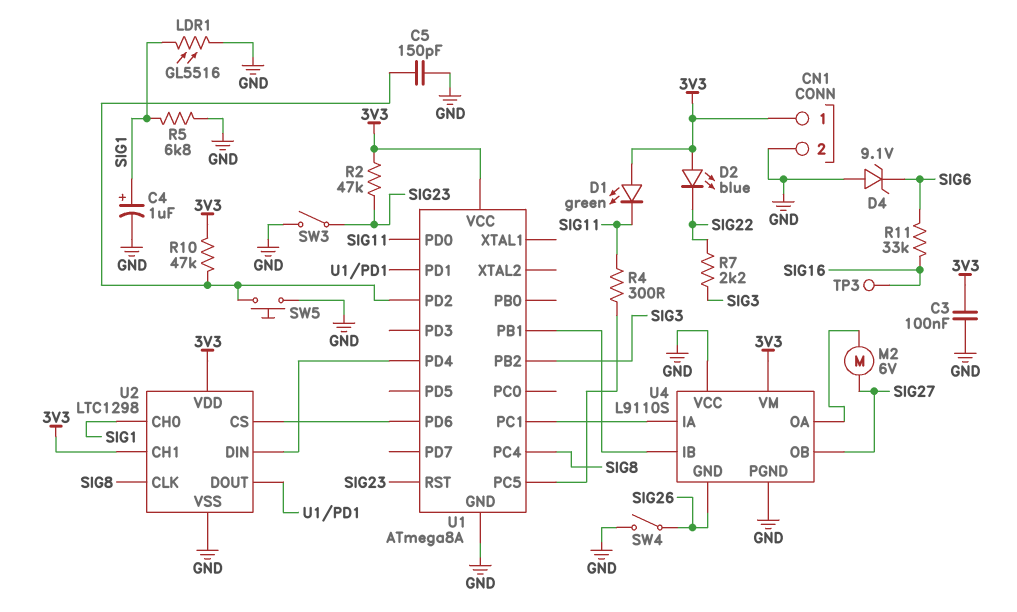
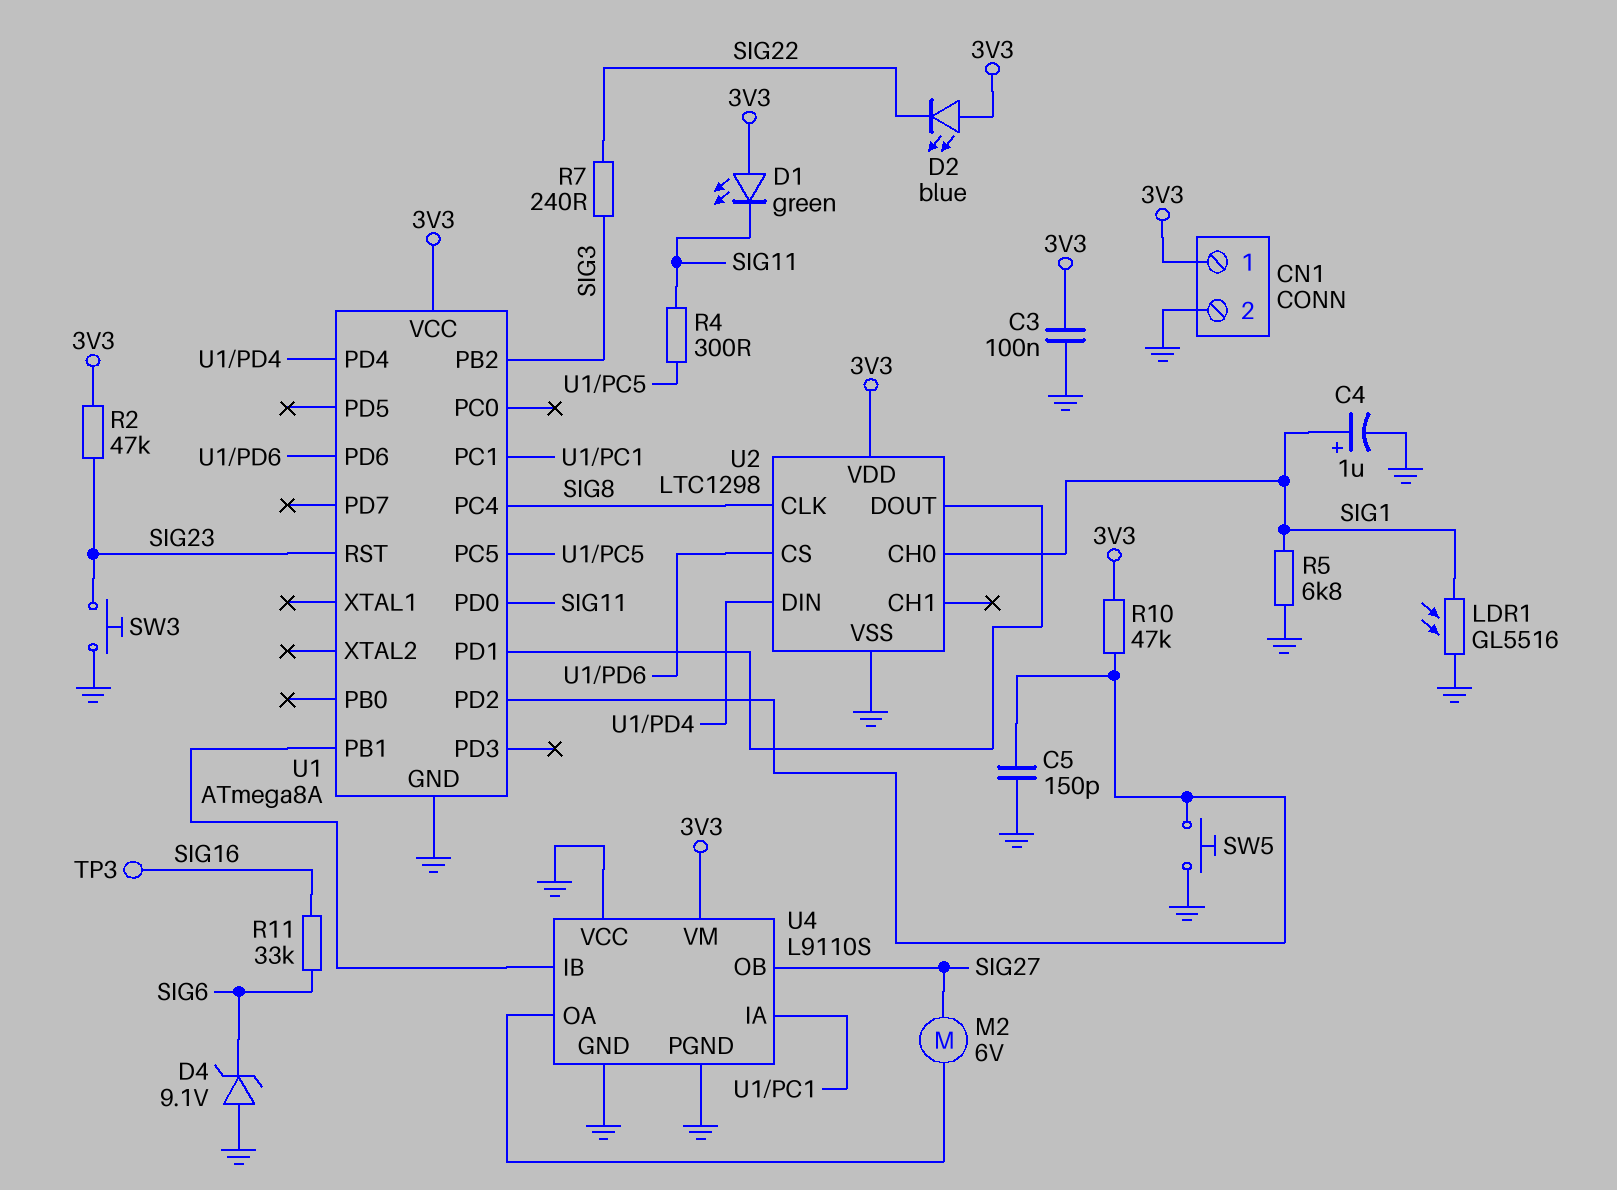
R7: 2.2k (SIG3, SIG22) -> 240 (SIG3, SIG22)
SW3: switch (GND, SIG23) -> button (GND, SIG23)
SW4: switch (GND, SIG26) -> none
U2 pin CH1: 3V3 -> none
U4 pin GND: SIG26 -> GND

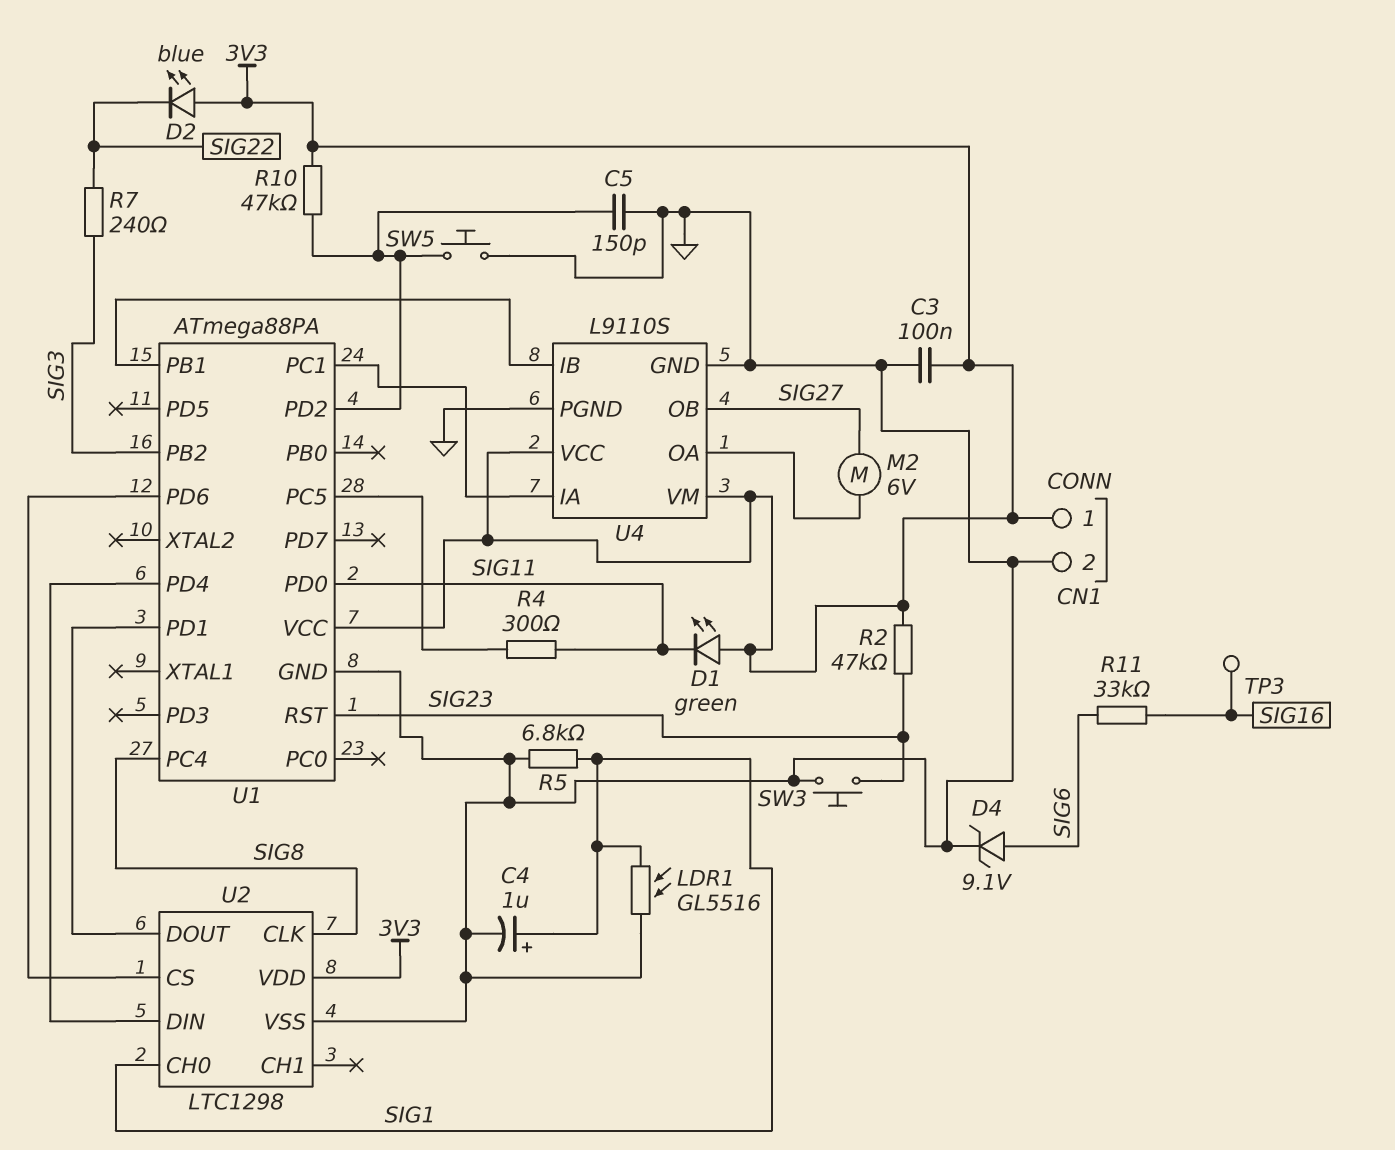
D4: zener 9.1V (A GND, K SIG6) -> zener 9.1V (A SIG6, K GND)
U1: ATmega8A -> ATmega88PA
U4 pin VCC: GND -> 3V3

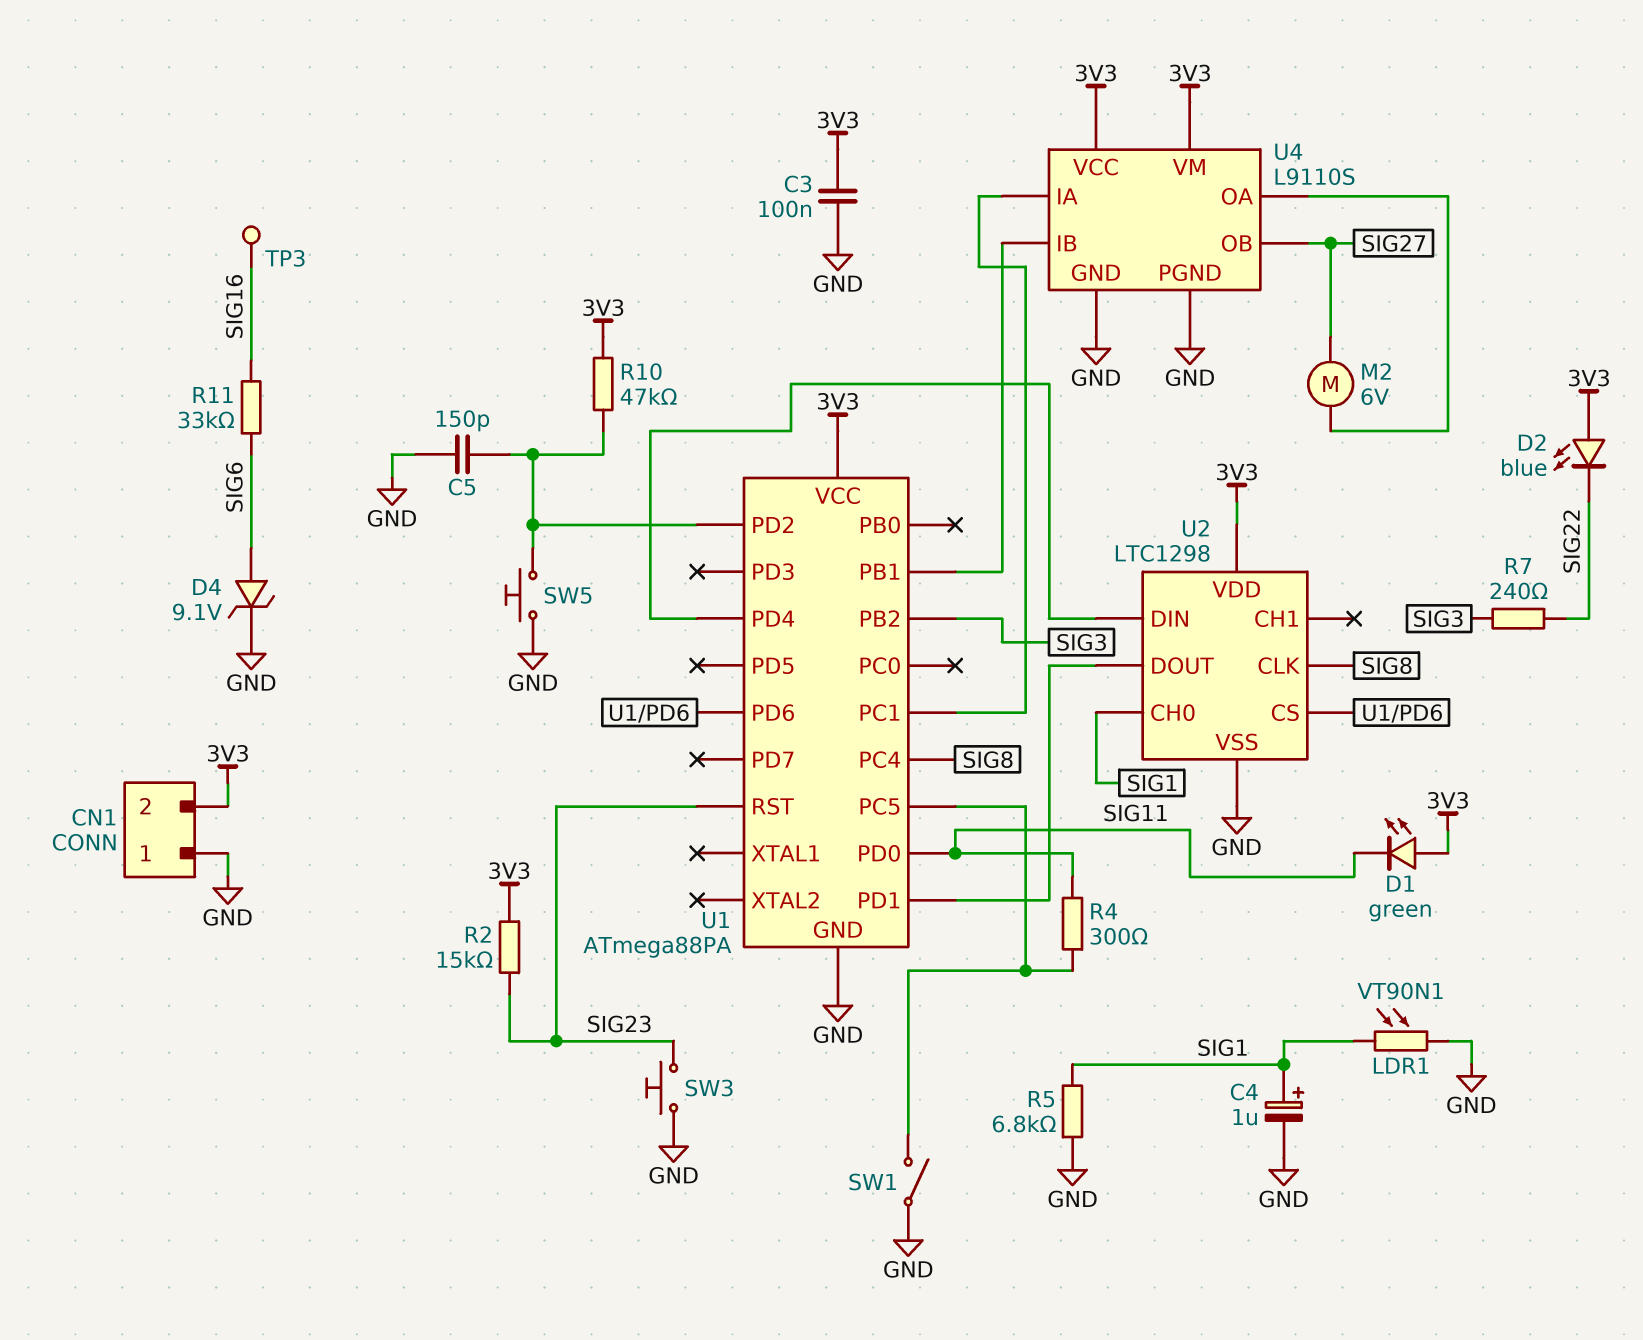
CN1 pin 1: 3V3 -> GND
CN1 pin 2: GND -> 3V3
LDR1: GL5516 (GND, SIG1) -> VT90N1 (GND, SIG1)
R2: 47k (3V3, SIG23) -> 15k (3V3, SIG23)
SW1: none -> switch (GND, U1/PC5)

